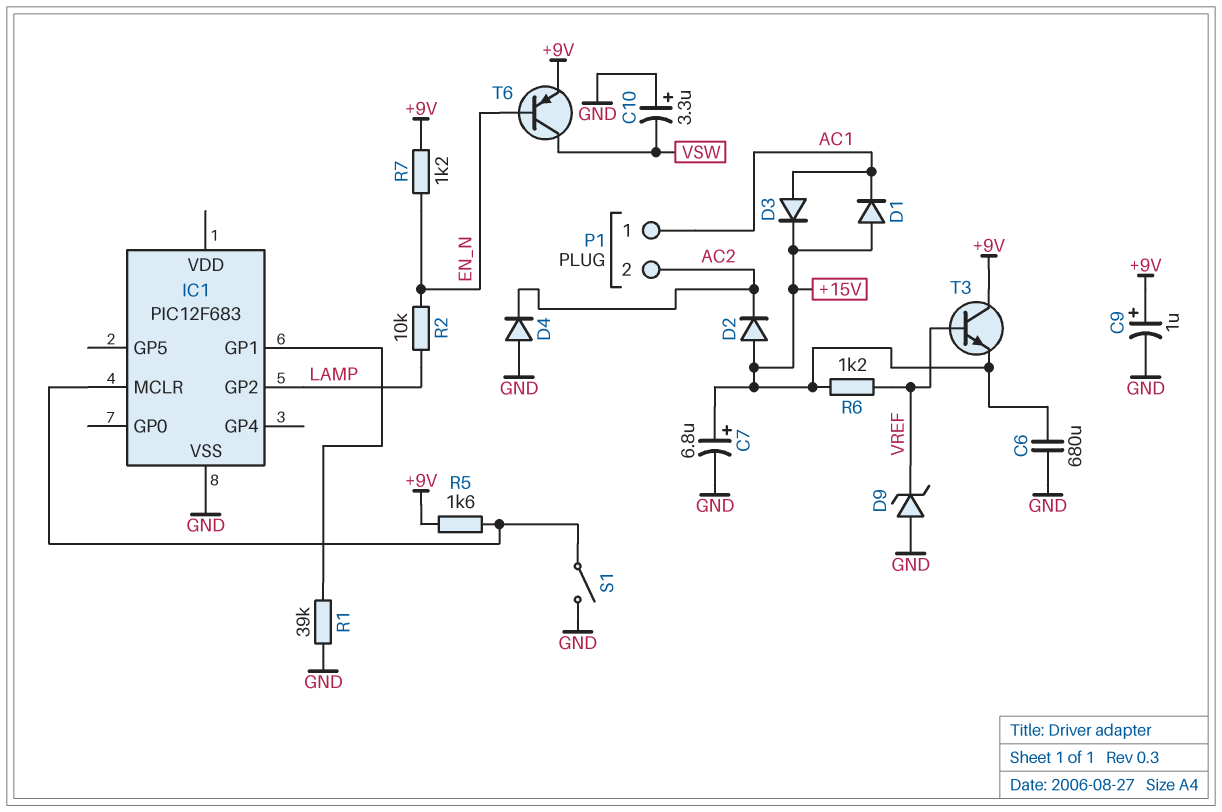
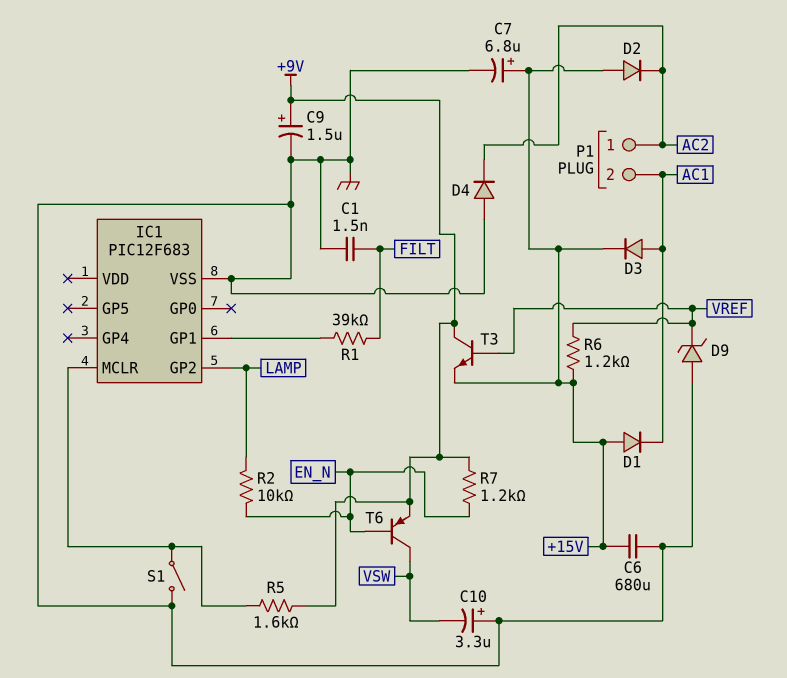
C1: none -> 1.5nF (FILT, GND)
C9: 1uF (plus +9V, minus GND) -> 1.5uF (plus +9V, minus GND)
P1 pin 1: AC1 -> AC2
P1 pin 2: AC2 -> AC1
R1: 39k (GND, IC1/GP1) -> 39k (FILT, IC1/GP1)

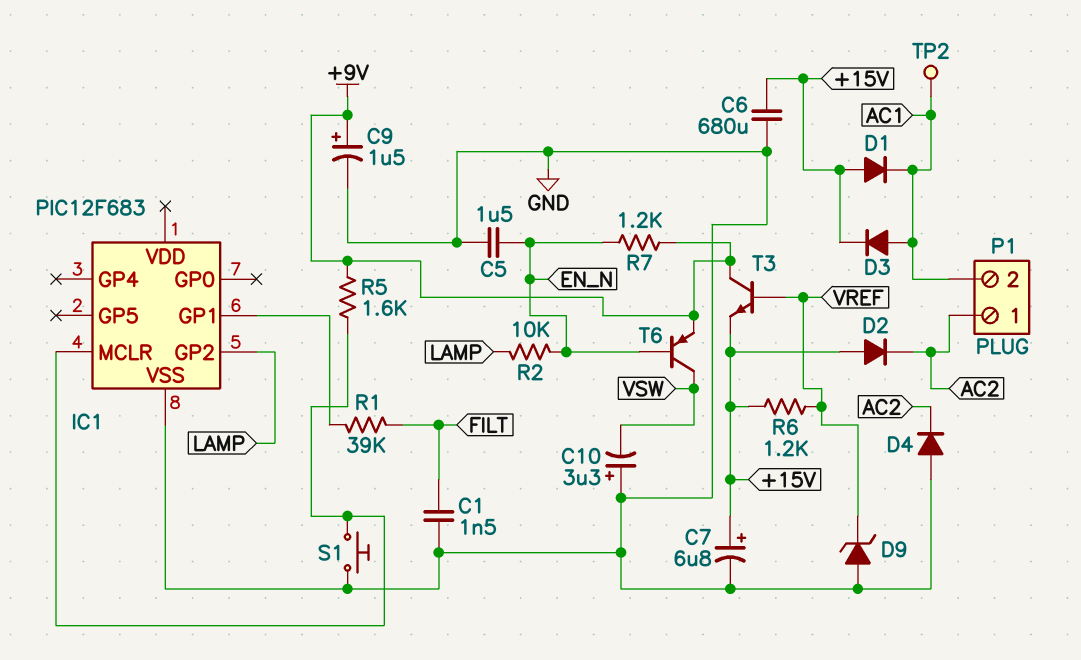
C5: none -> 1.5uF (EN_N, GND)
S1: switch (GND, IC1/MCLR) -> button (GND, IC1/MCLR)
TP2: none -> test point (AC1)

